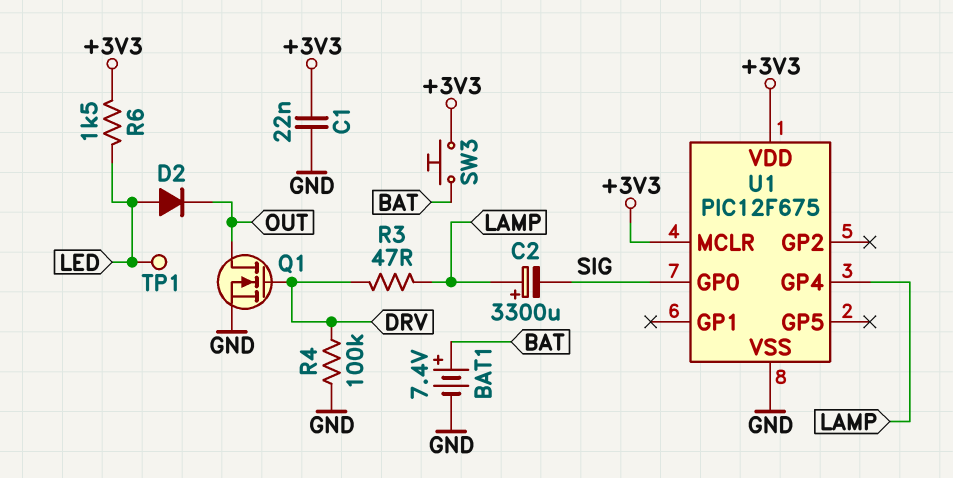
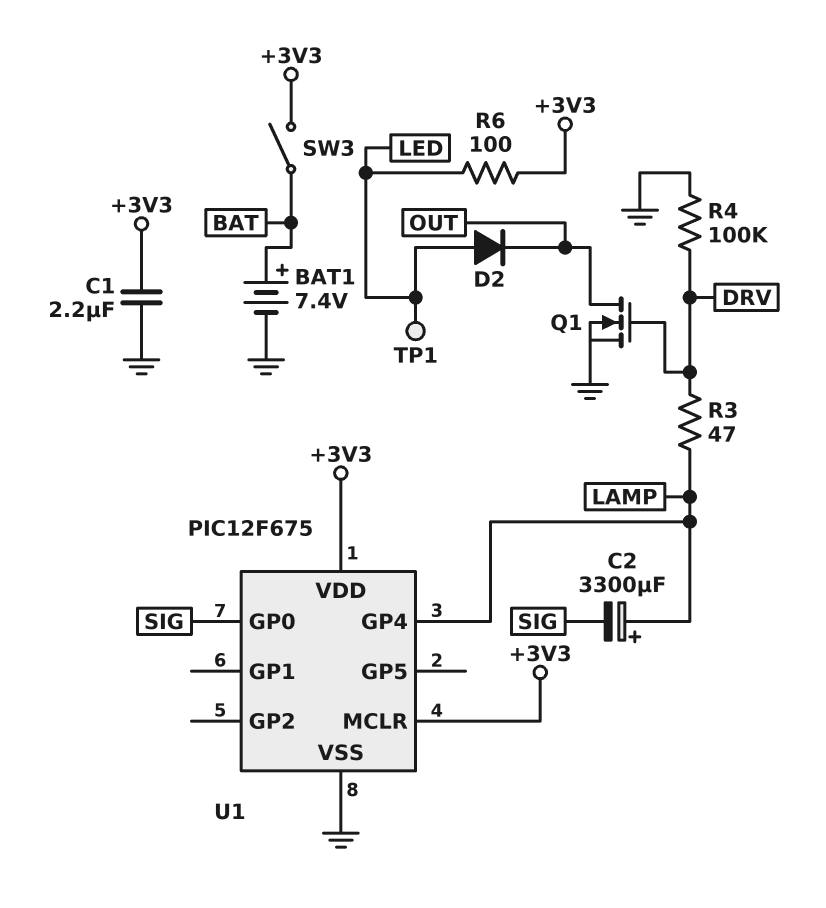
C1: 22nF (+3V3, GND) -> 2.2uF (+3V3, GND)
R6: 1.5k (+3V3, LED) -> 100 (+3V3, LED)
SW3: button (+3V3, BAT) -> switch (+3V3, BAT)

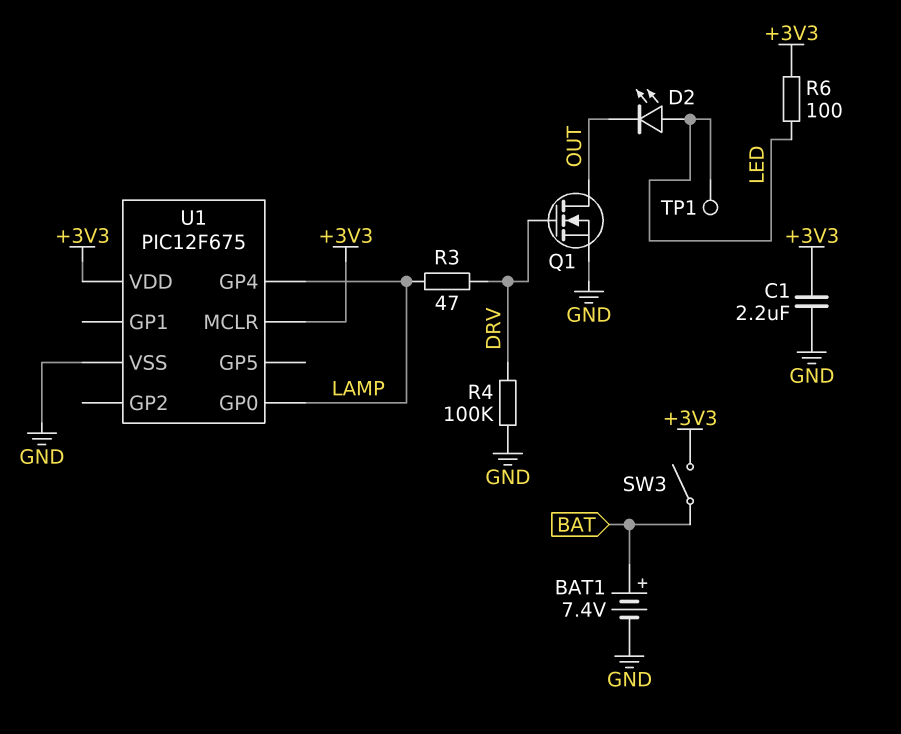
C2: 3300uF (plus LAMP, minus SIG) -> none
D2: diode (A LED, K OUT) -> LED (A LED, K OUT)
U1 pin GP0: SIG -> LAMP

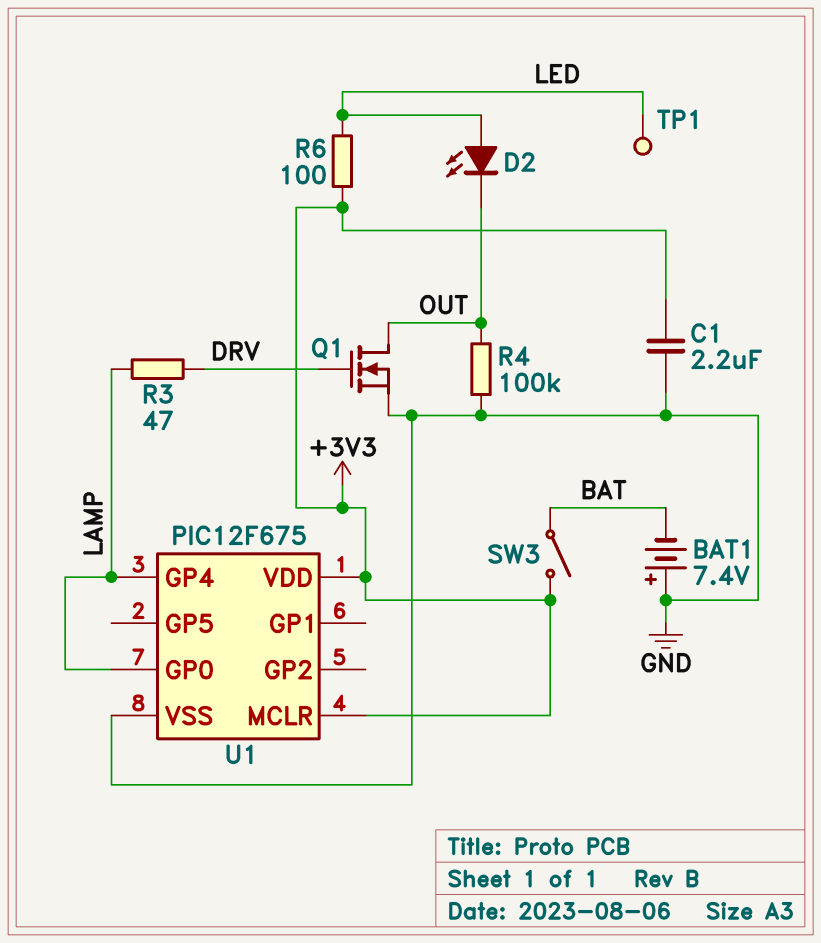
BAT1: 7.4V (plus BAT, minus GND) -> 7.4V (plus GND, minus BAT)
R4: 100k (DRV, GND) -> 100k (GND, OUT)

